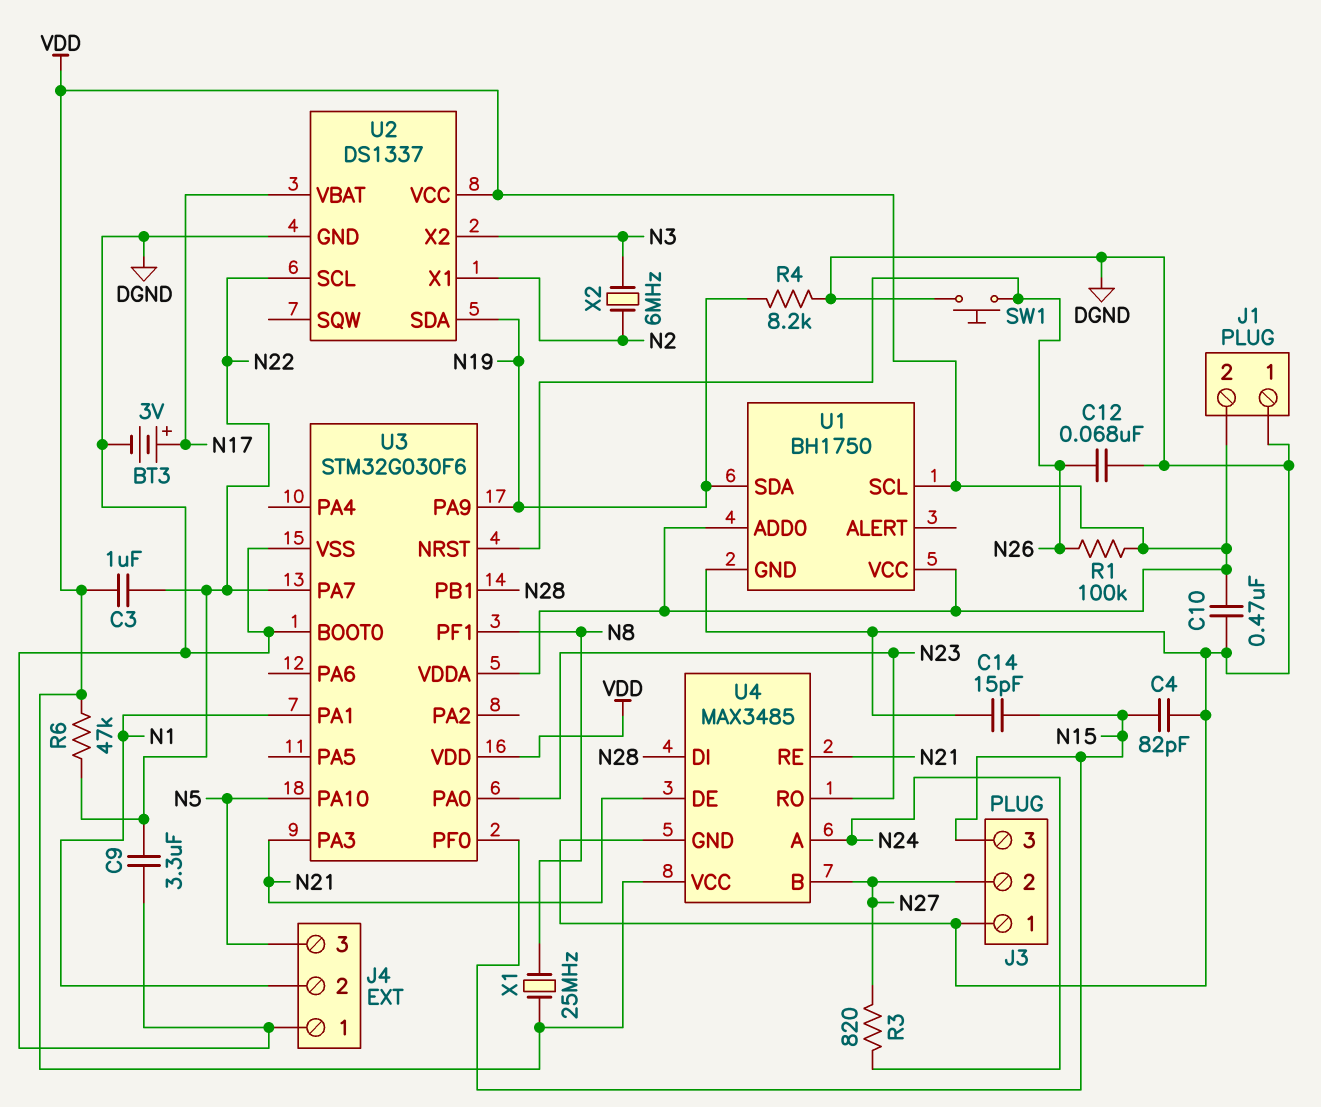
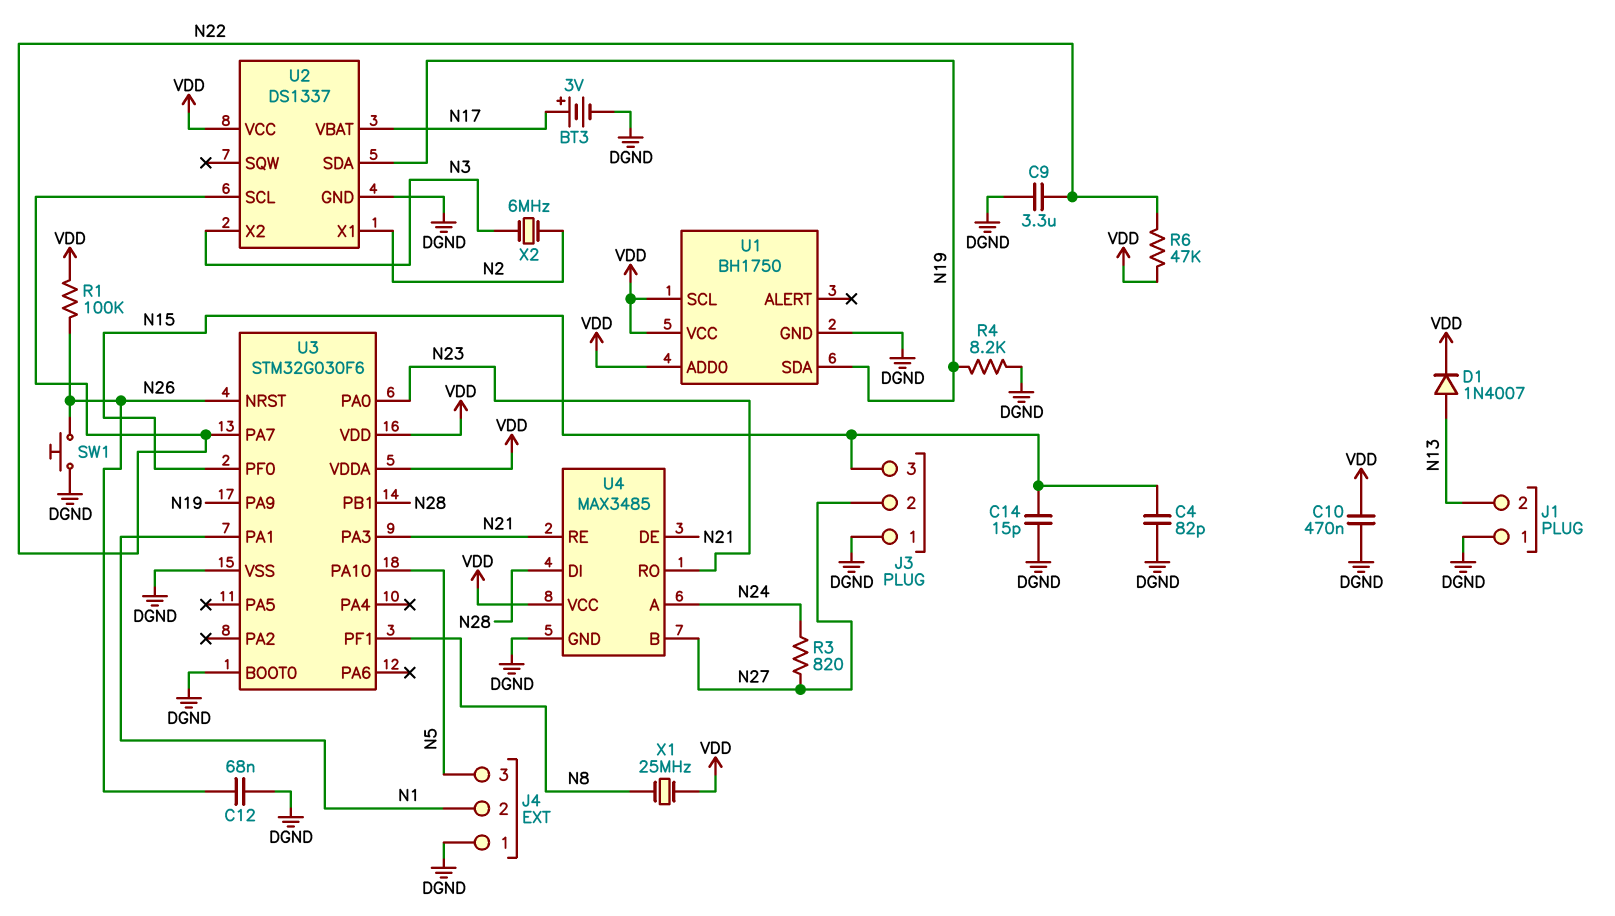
C3: 1uF (N22, VDD) -> none
D1: none -> diode 1N4007 (A N13, K VDD)
J1 pin 2: VDD -> N13

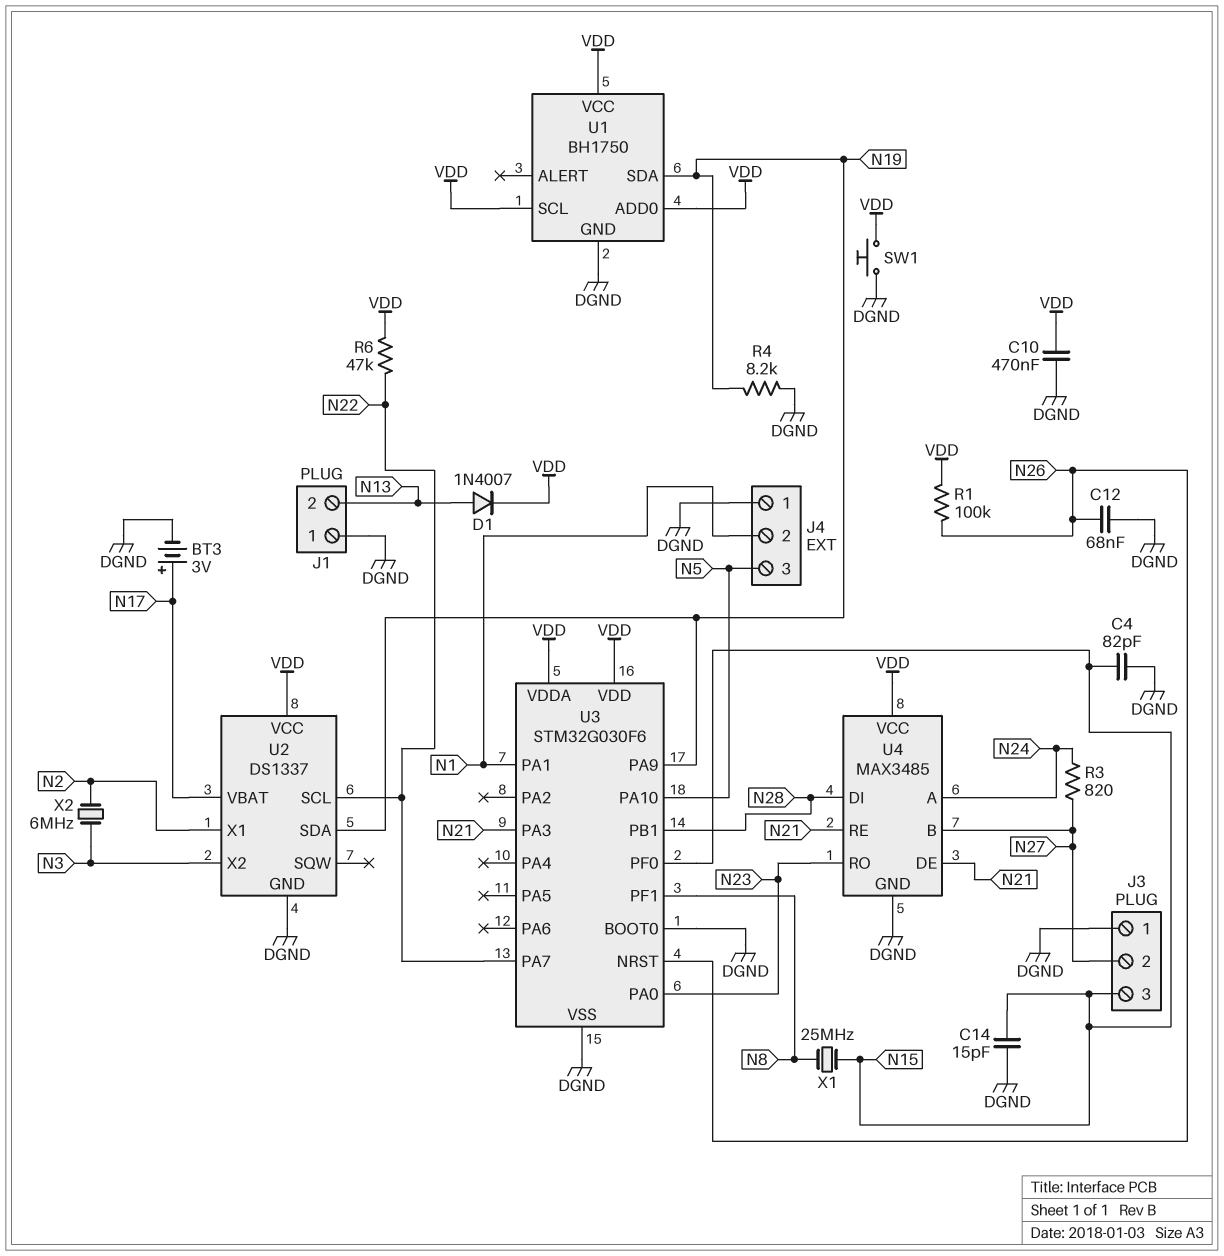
C9: 3.3uF (DGND, N22) -> none
SW1: button (DGND, N26) -> button (DGND, VDD)
X1: 25MHz (N8, VDD) -> 25MHz (N8, N15)

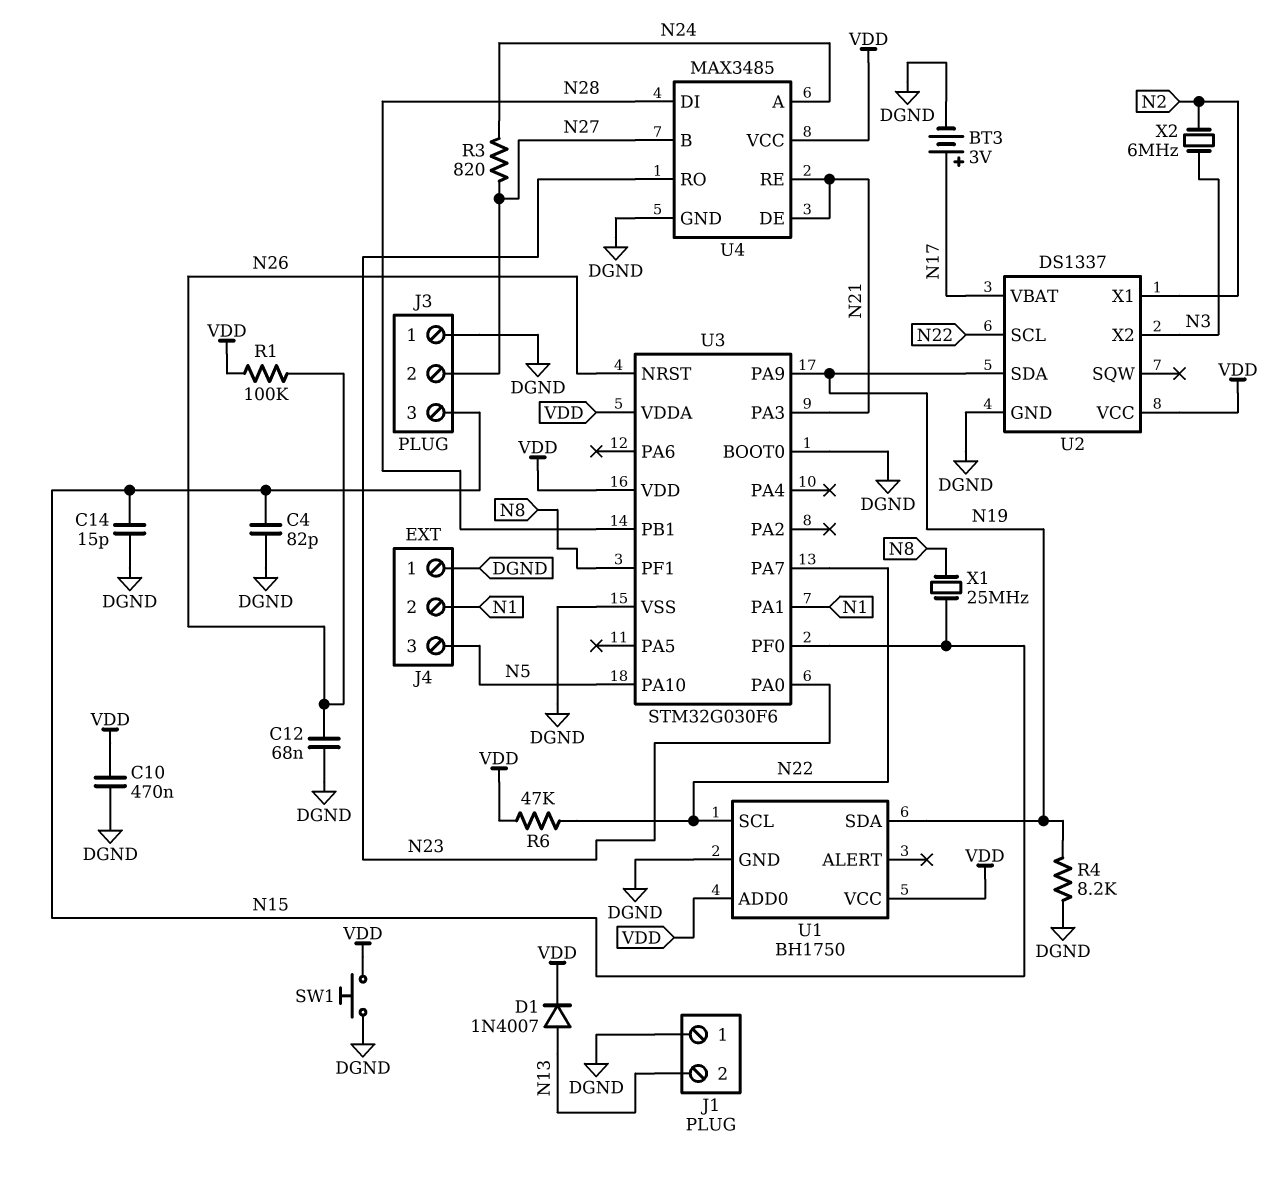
U1 pin SCL: VDD -> N22

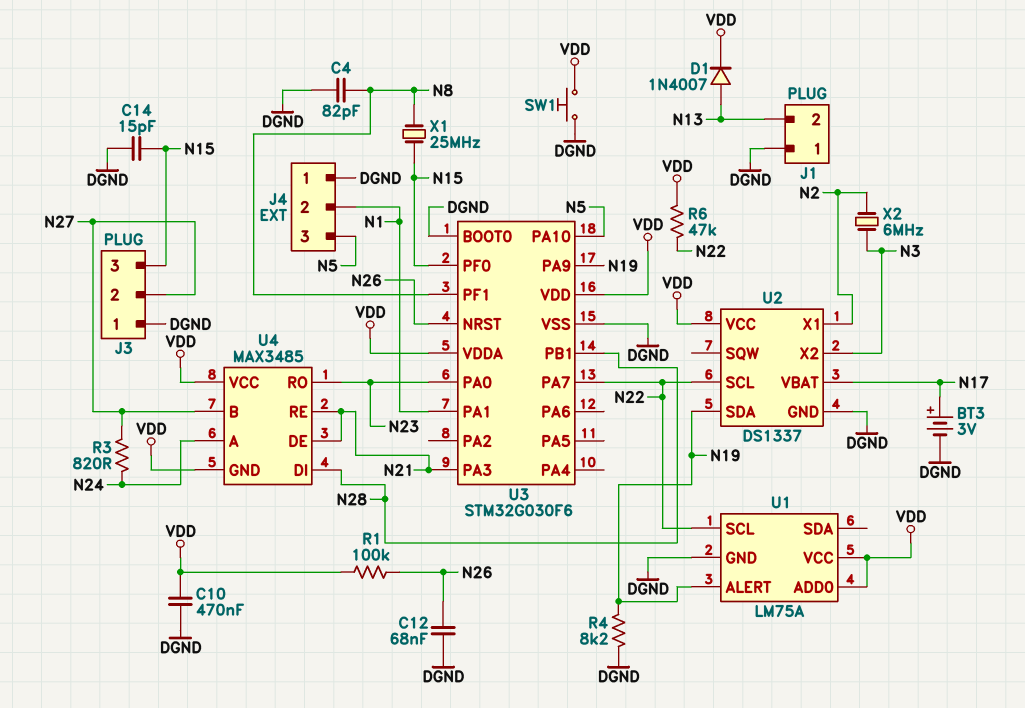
C4: 82pF (DGND, N15) -> 82pF (DGND, N8)
U1: BH1750 -> LM75A
U1 pin ALERT: none -> N19
U1 pin SDA: N19 -> none
U4 pin GND: DGND -> VDD

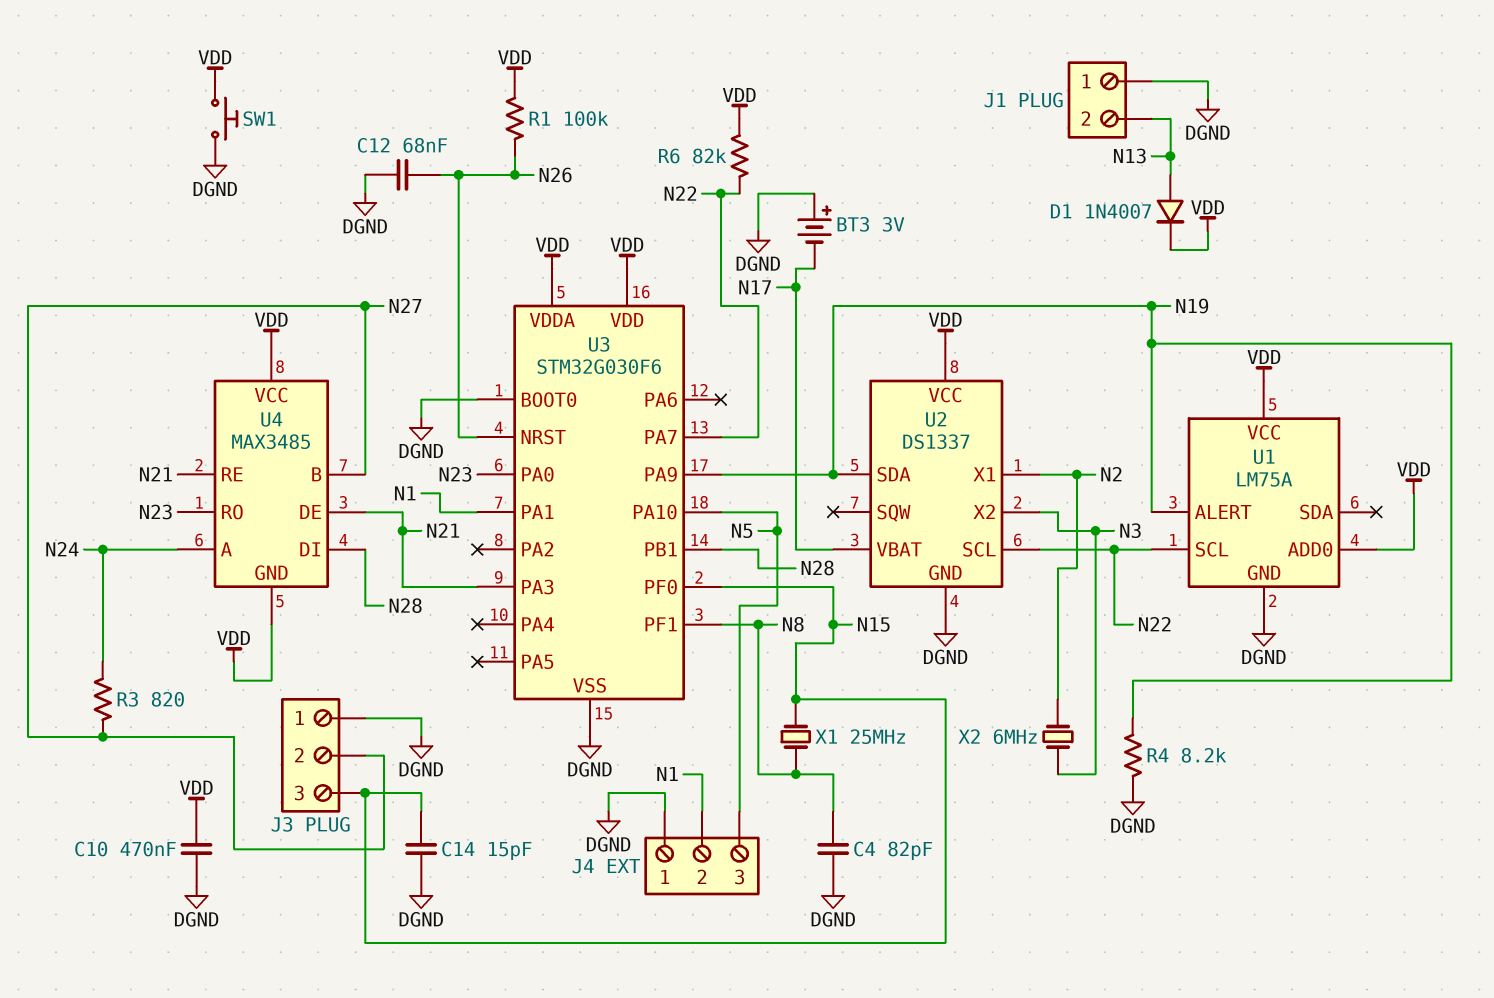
BT3: 3V (plus N17, minus DGND) -> 3V (plus DGND, minus N17)
R6: 47k (N22, VDD) -> 82k (N22, VDD)

